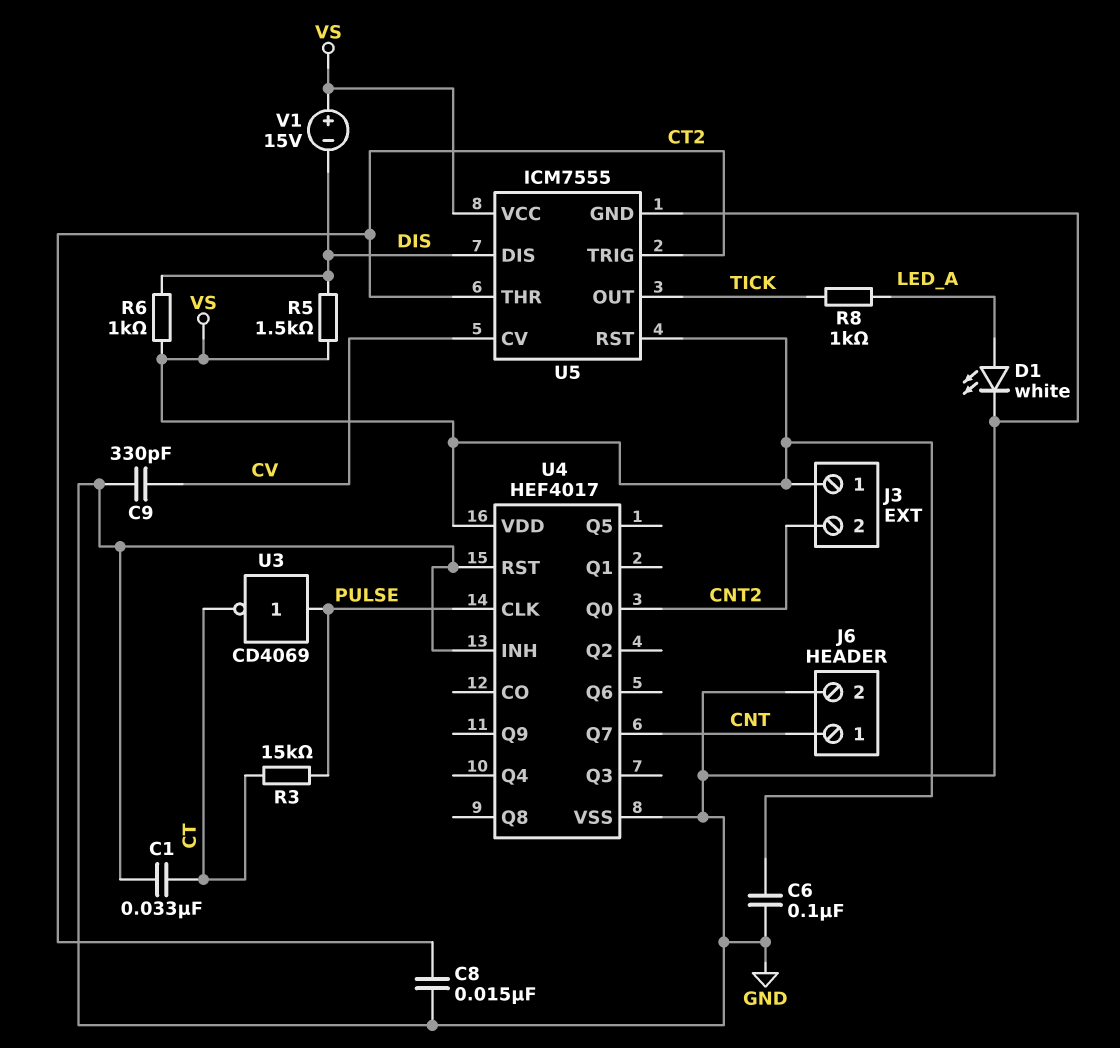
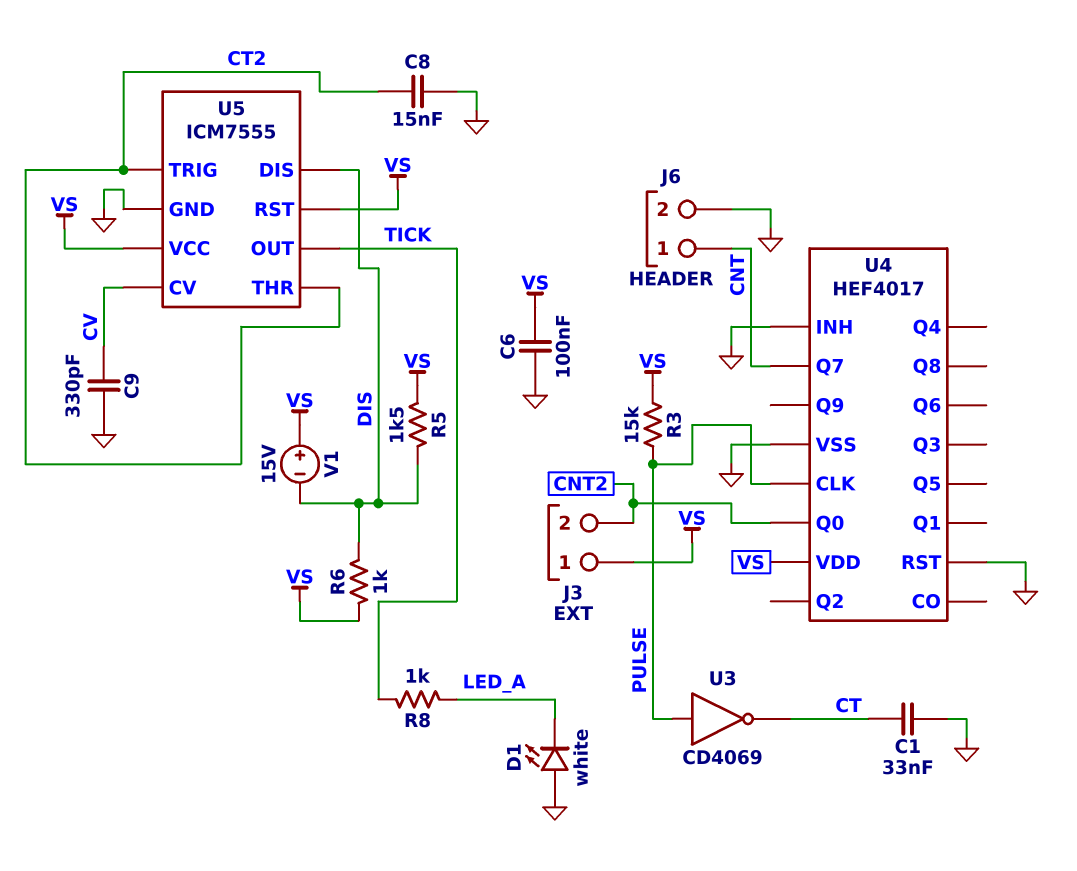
D1: LED white (A LED_A, K GND) -> LED white (A GND, K LED_A)
R3: 15k (CT, PULSE) -> 15k (PULSE, VS)

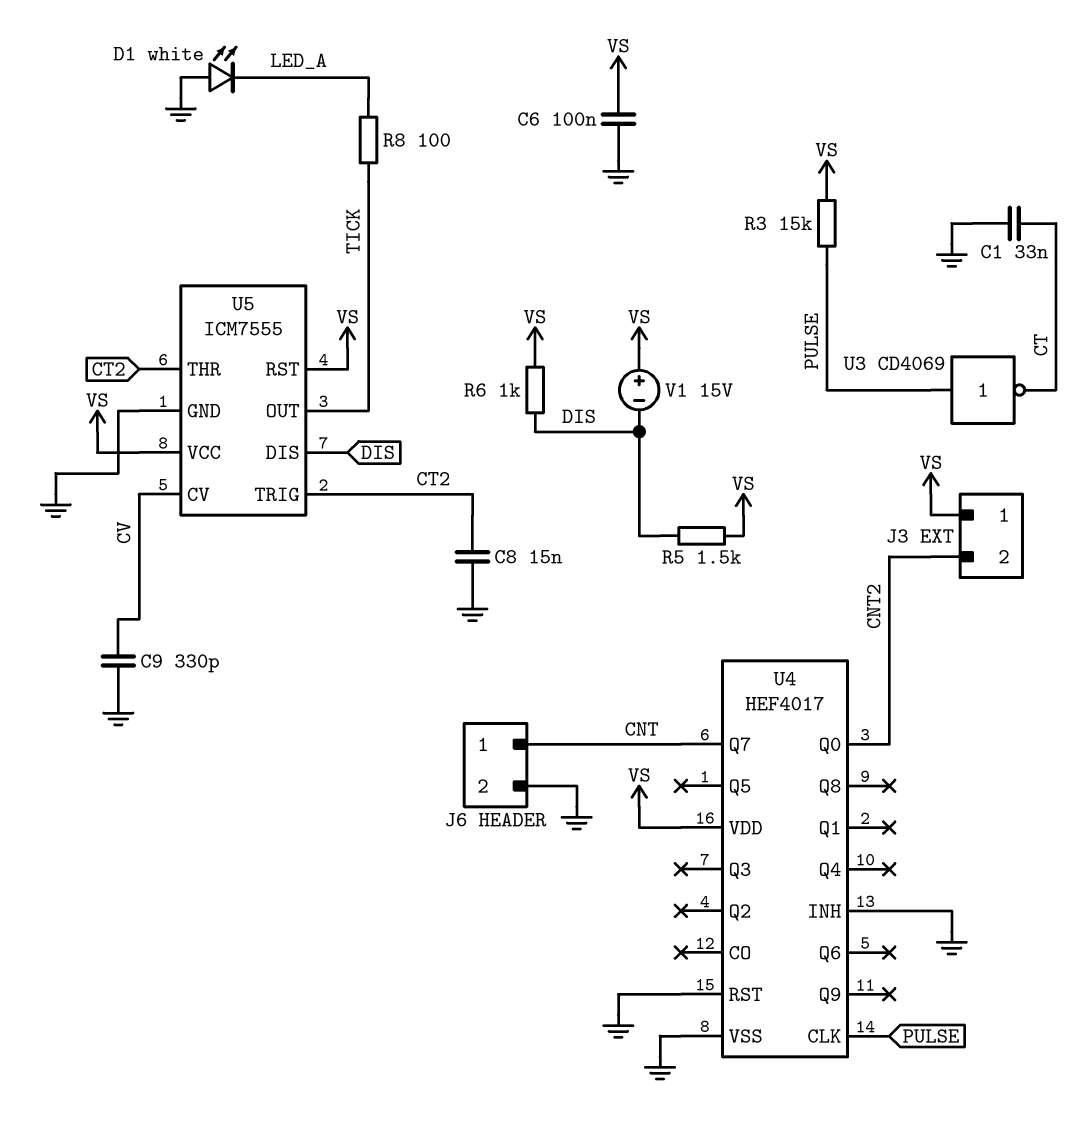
R8: 1k (LED_A, TICK) -> 100 (LED_A, TICK)

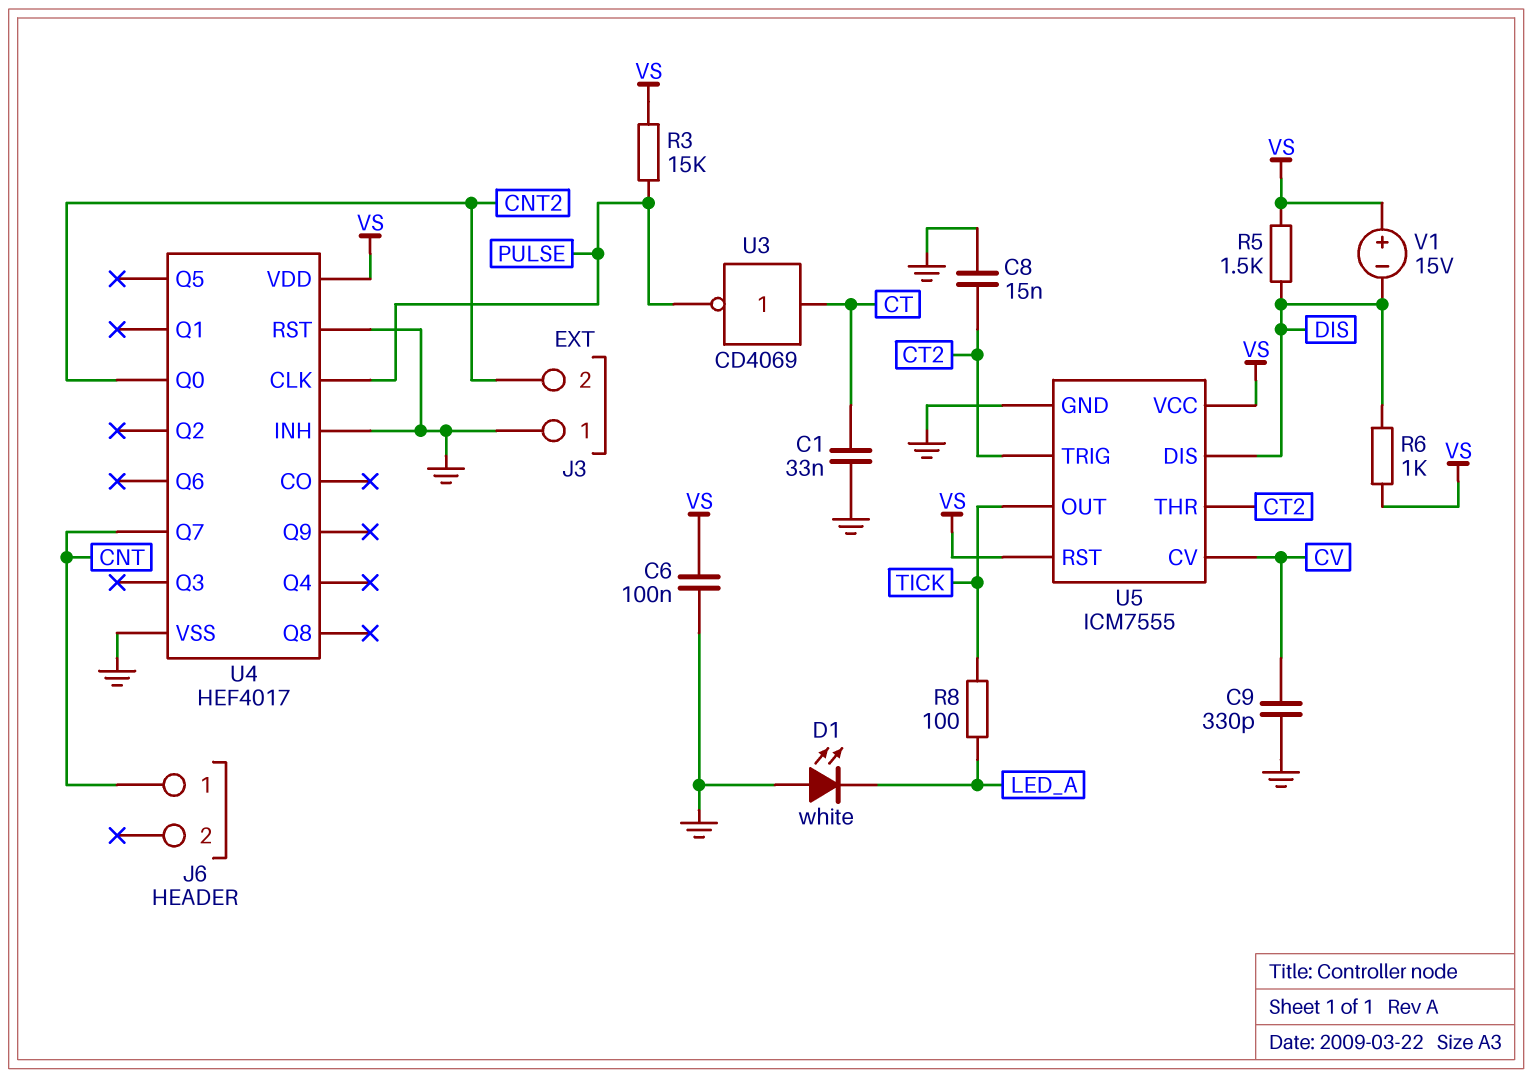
J3 pin 1: VS -> GND
J6 pin 2: GND -> none
U3: NOT CD4069 (in PULSE, out CT) -> NOT CD4069 (in CT, out PULSE)

